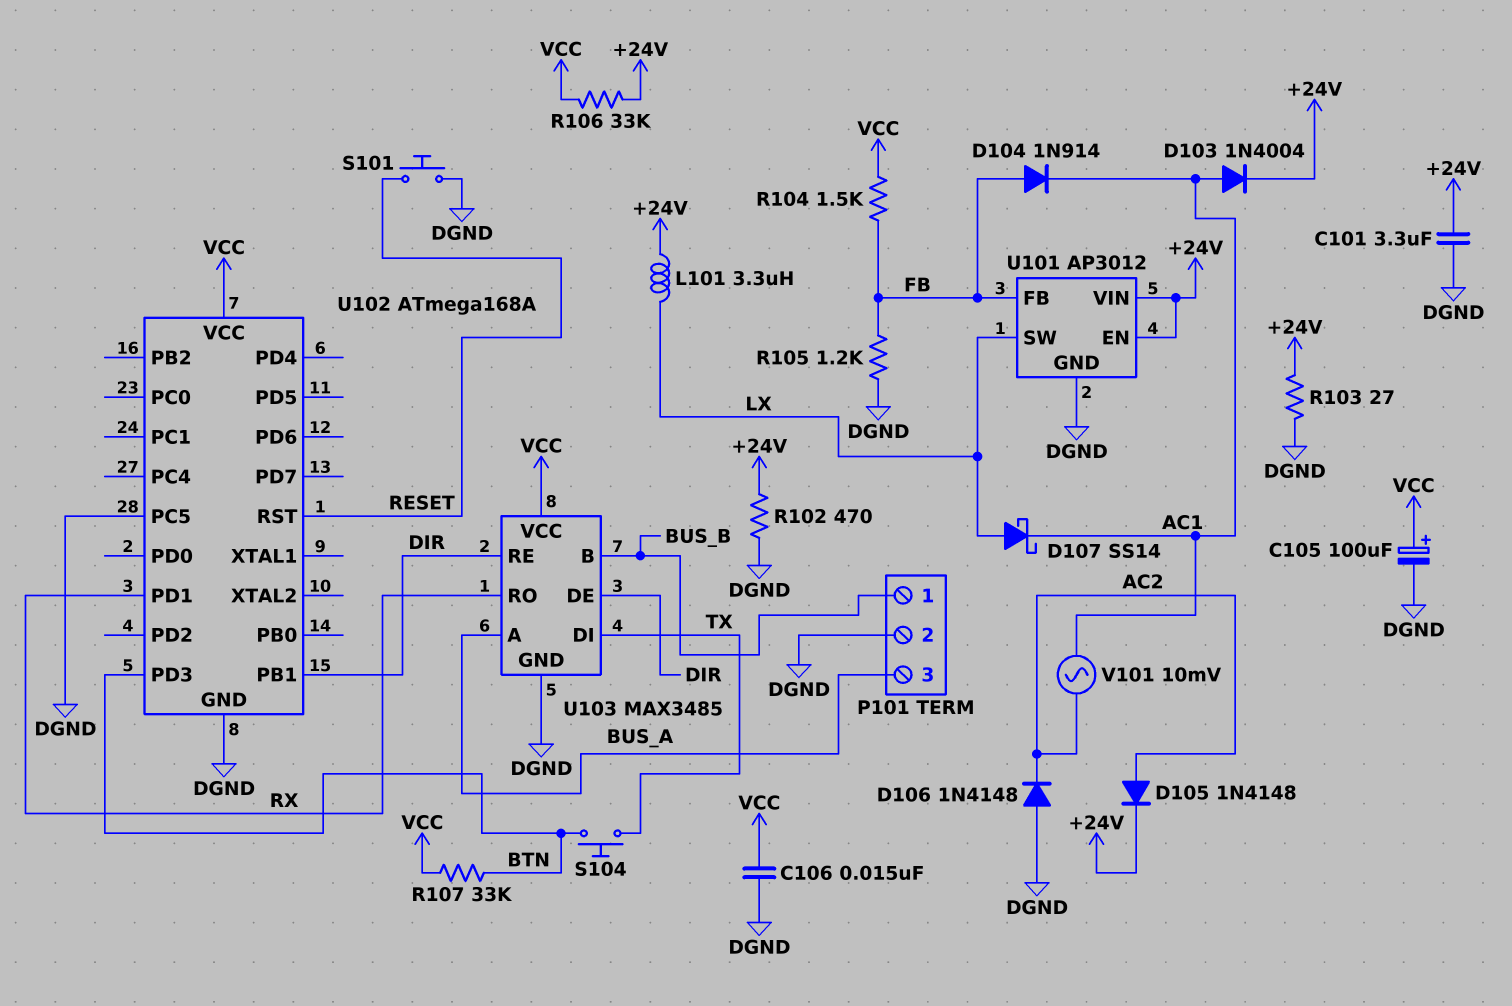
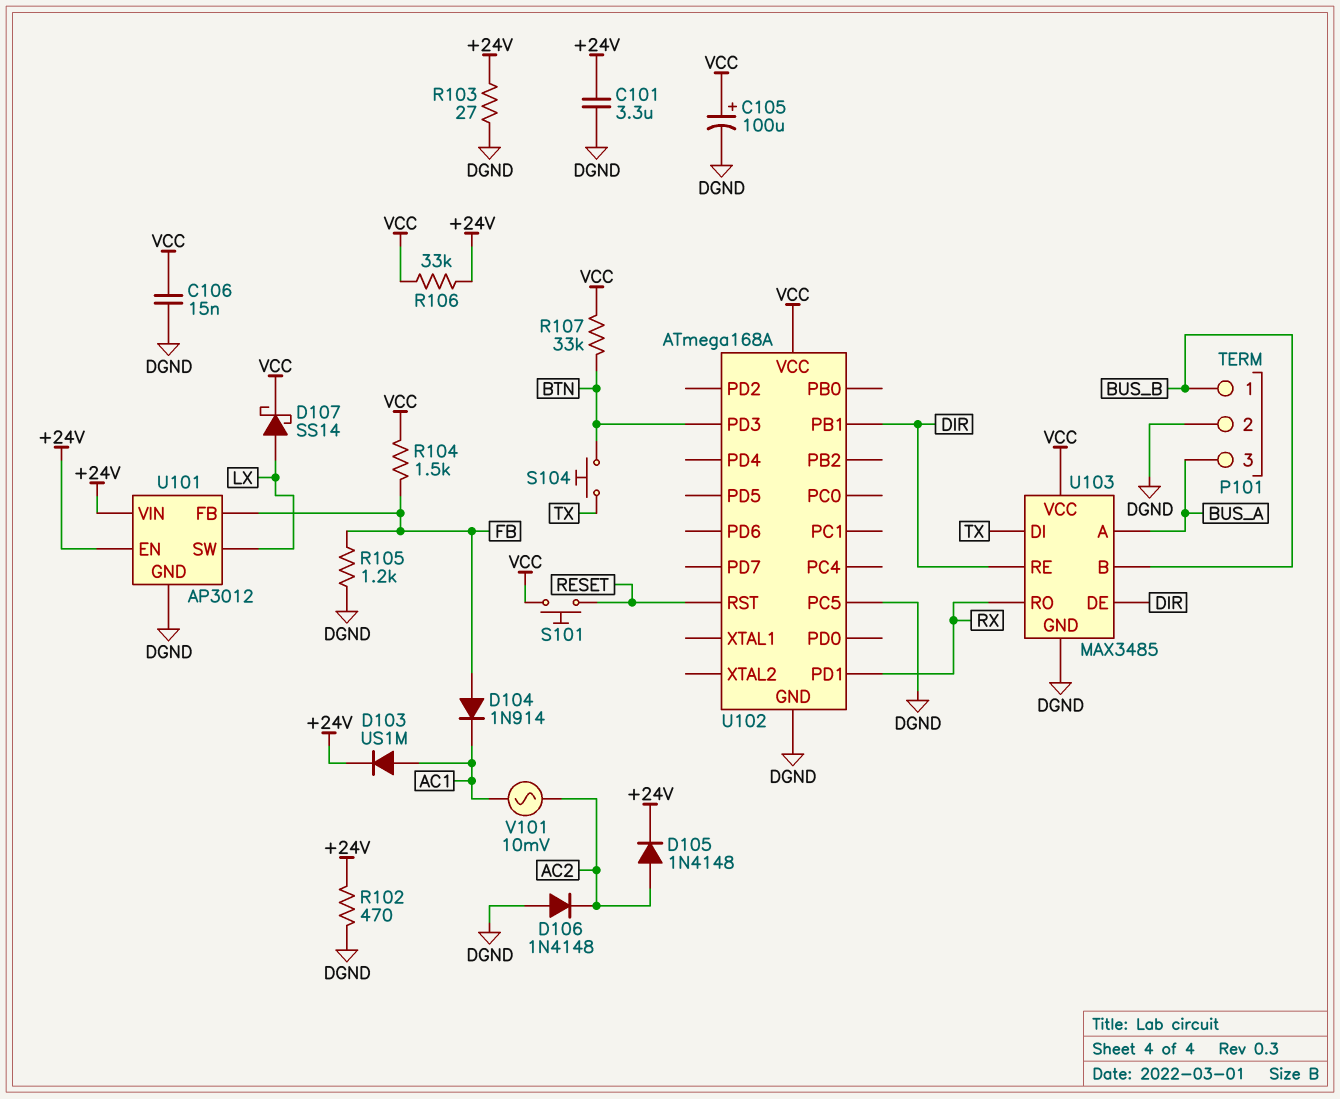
D103: diode 1N4004 (A AC1, K +24V) -> diode US1M (A AC1, K +24V)
D107: schottky SS14 (A LX, K AC1) -> schottky SS14 (A LX, K VCC)
L101: 3.3uH (+24V, LX) -> none
S101: button (DGND, RESET) -> button (RESET, VCC)

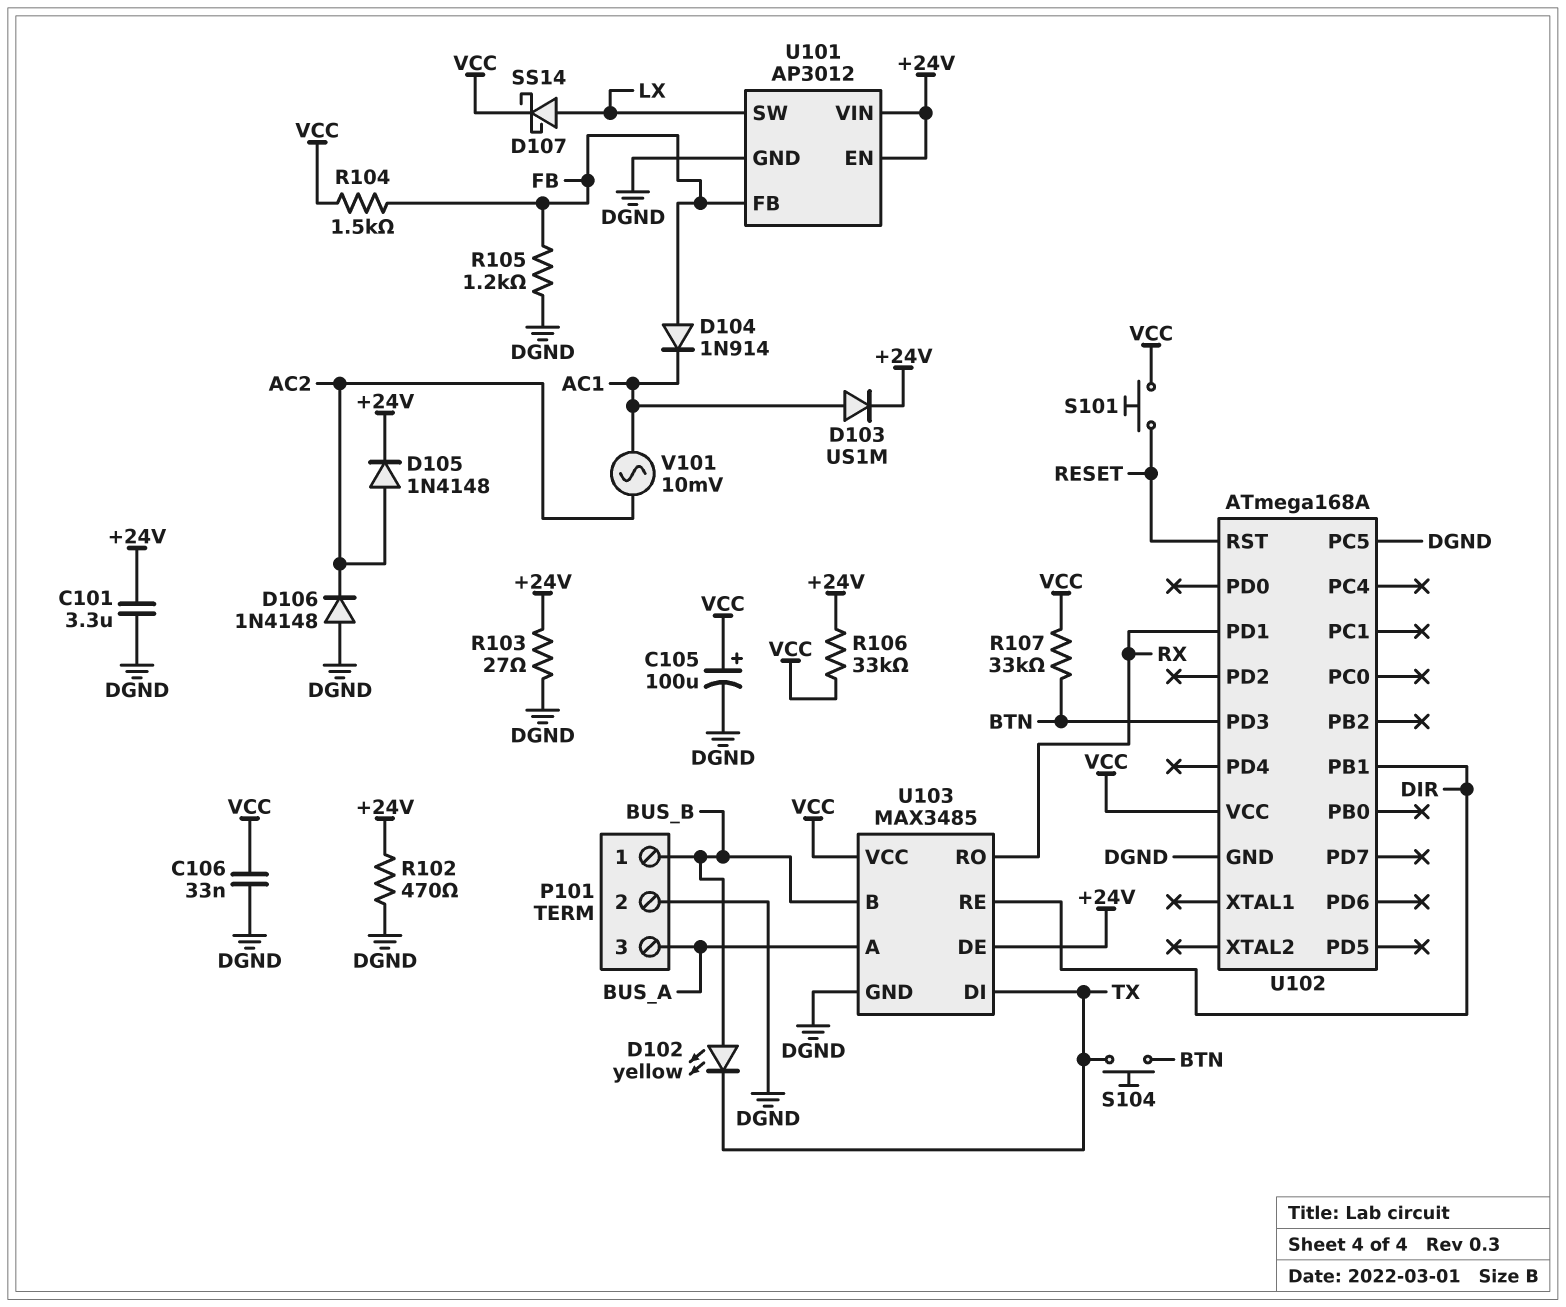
C106: 15nF (DGND, VCC) -> 33nF (DGND, VCC)
D102: none -> LED yellow (A BUS_B, K TX)
U103 pin DE: DIR -> +24V

